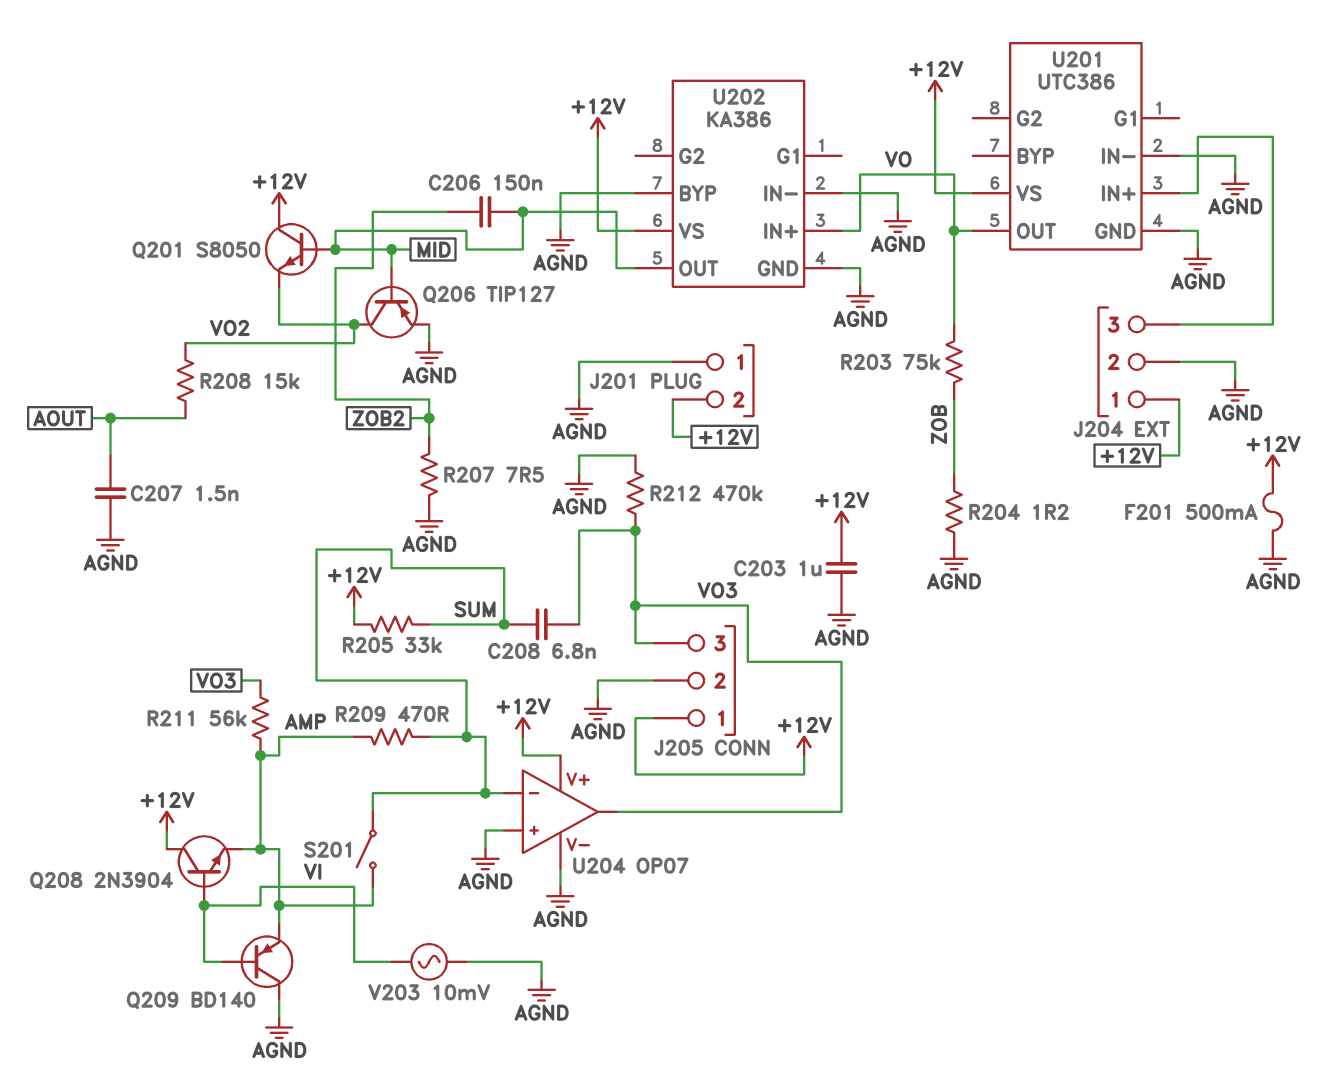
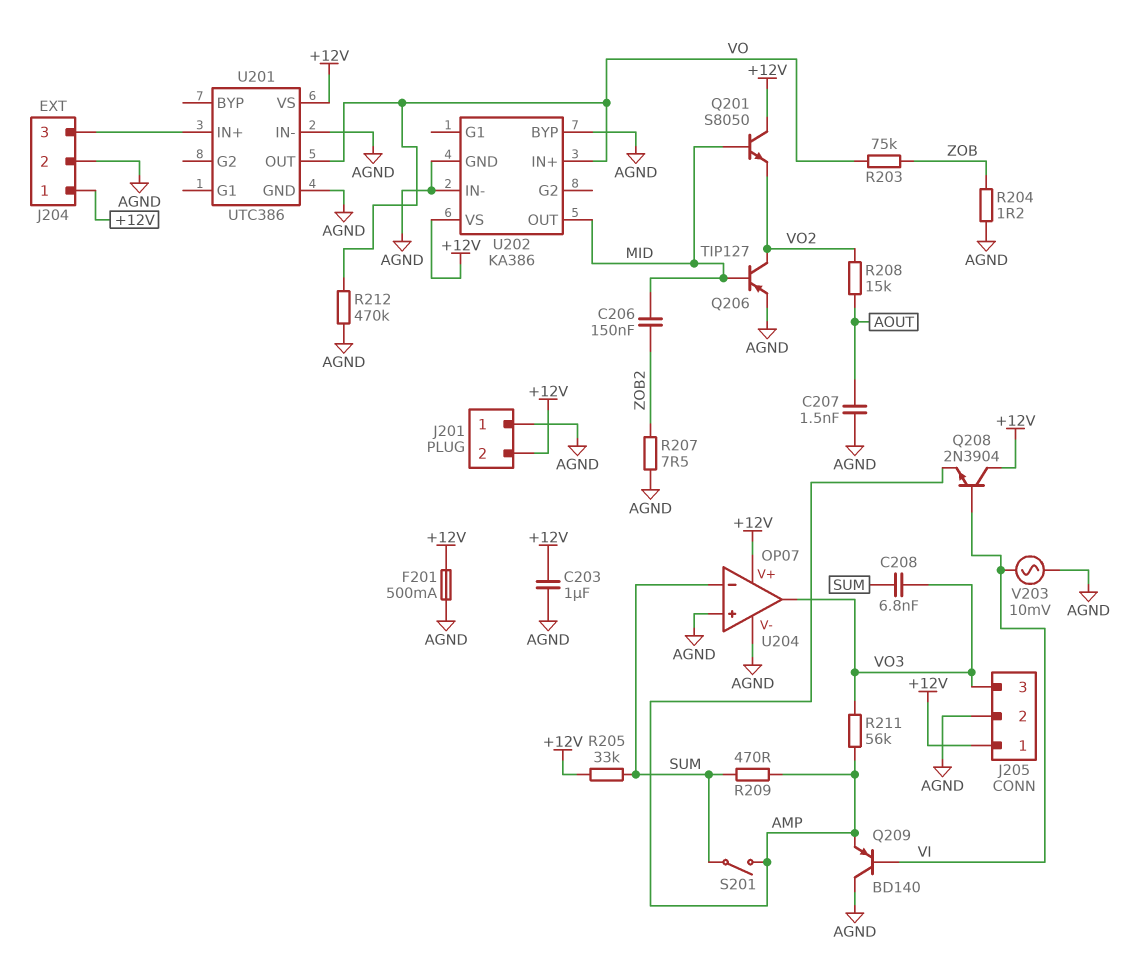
R212: 470k (AGND, VO3) -> 470k (AGND, VO)

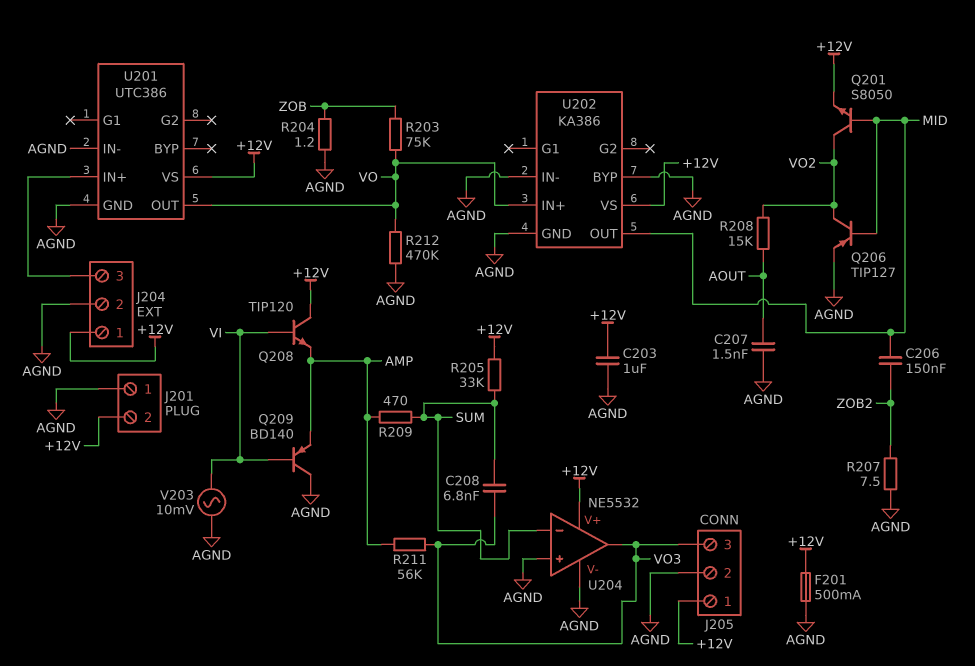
Q201: NPN S8050 (B MID, C +12V, E VO2) -> NPN S8050 (B MID, C VO2, E +12V)
Q208: NPN 2N3904 (B VI, C +12V, E AMP) -> NPN TIP120 (B VI, C +12V, E AMP)
S201: switch (AMP, SUM) -> none
U204: OP07 -> NE5532

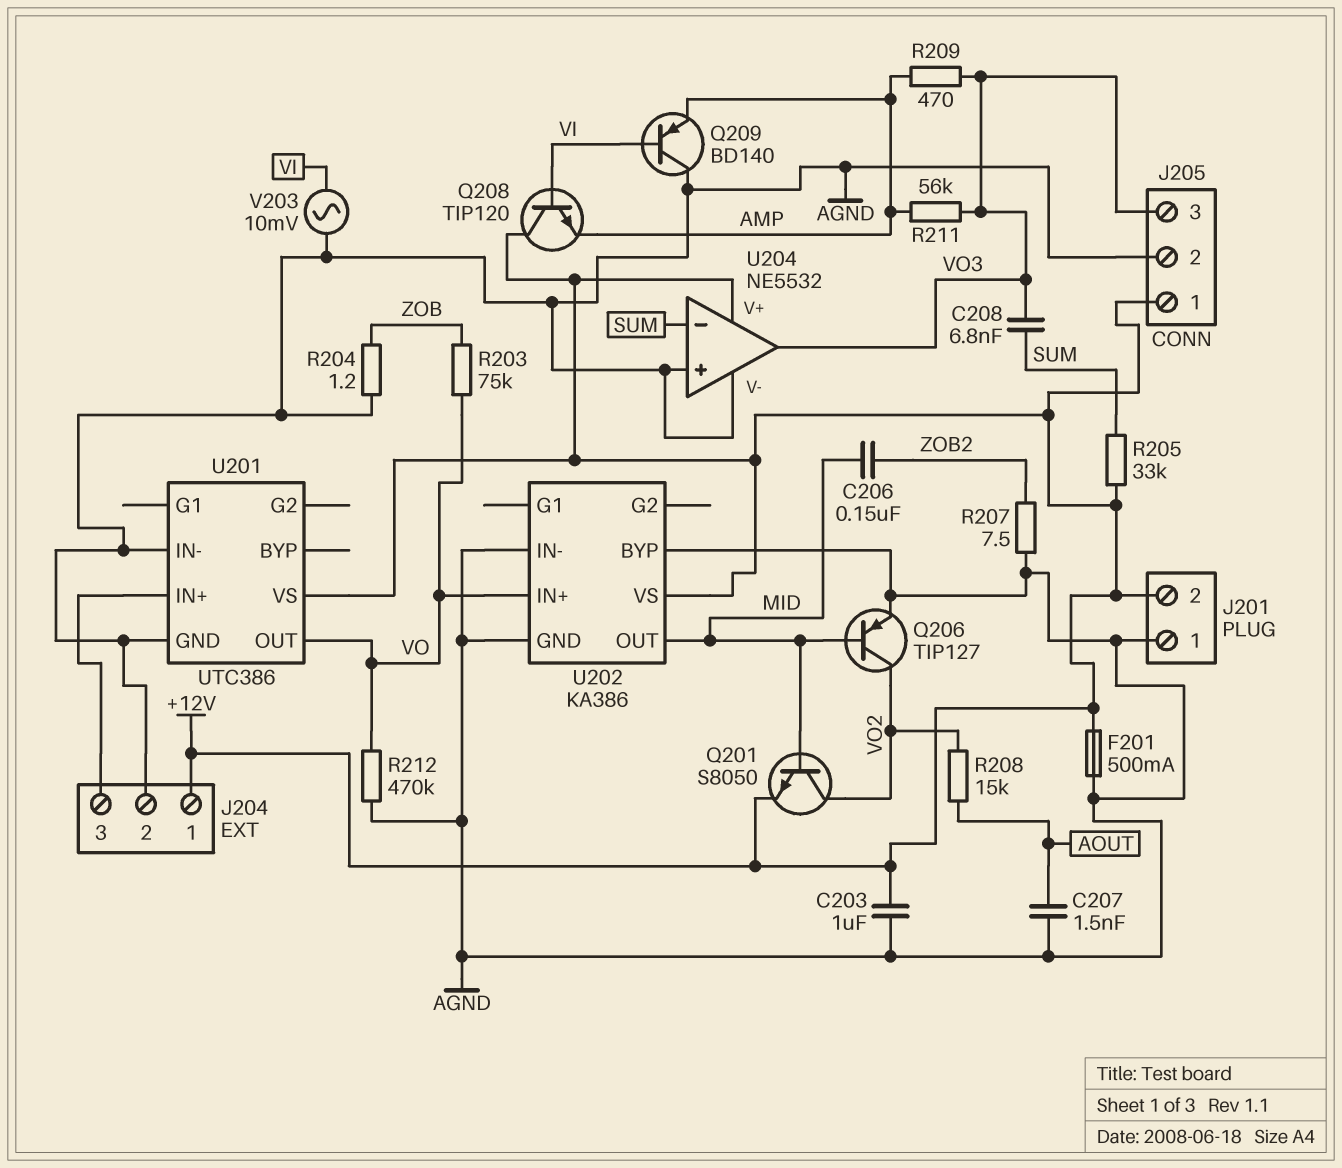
R209: 470 (AMP, SUM) -> 470 (AMP, VO3)

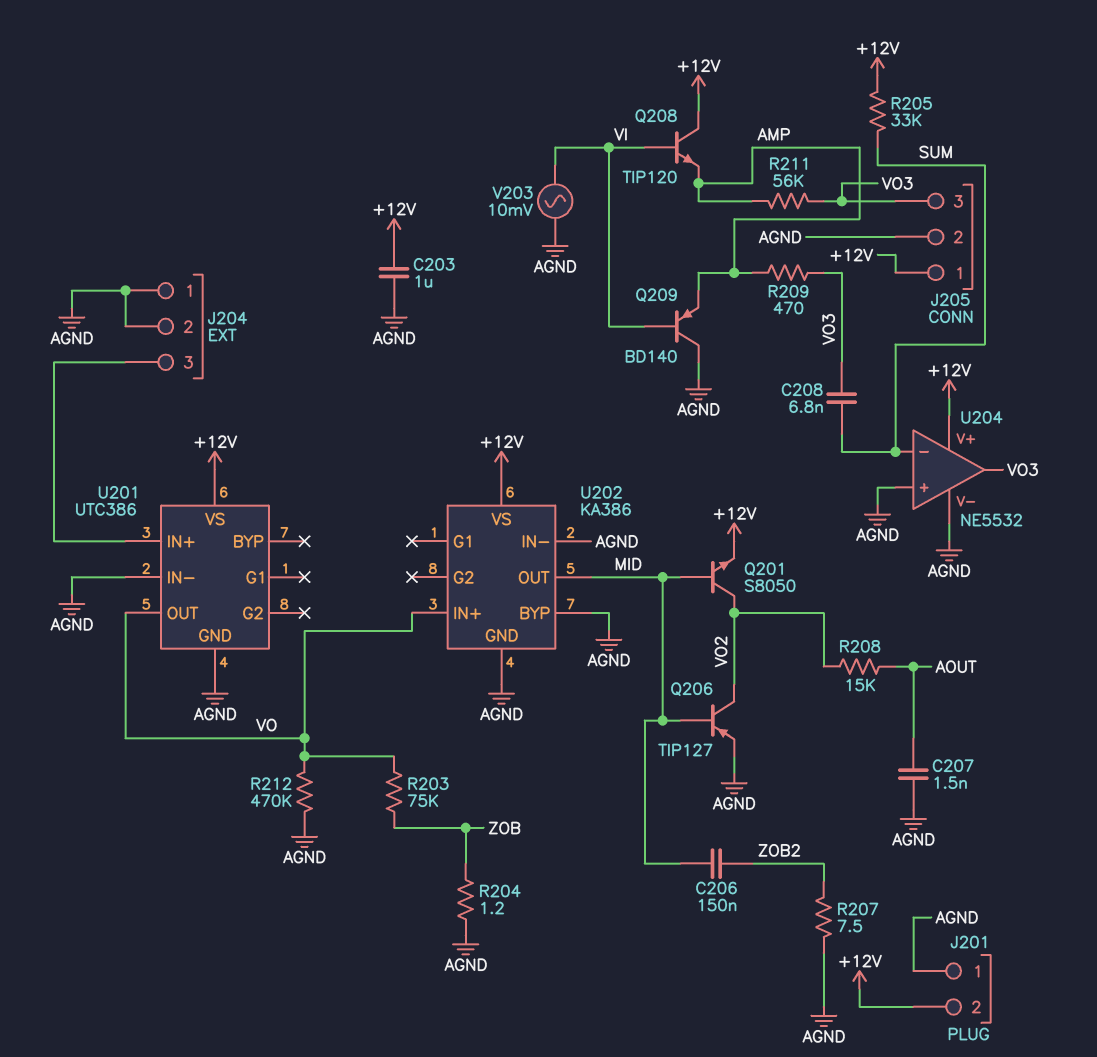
F201: 500mA (+12V, AGND) -> none
J204 pin 1: +12V -> AGND

